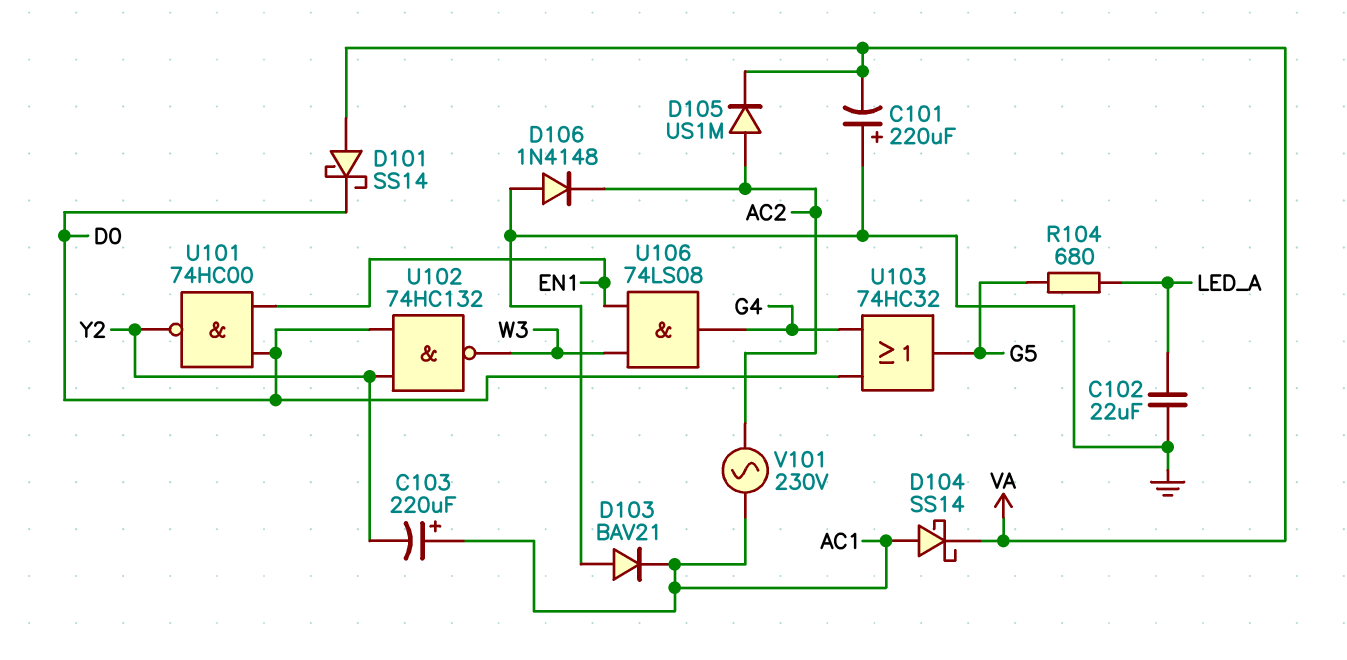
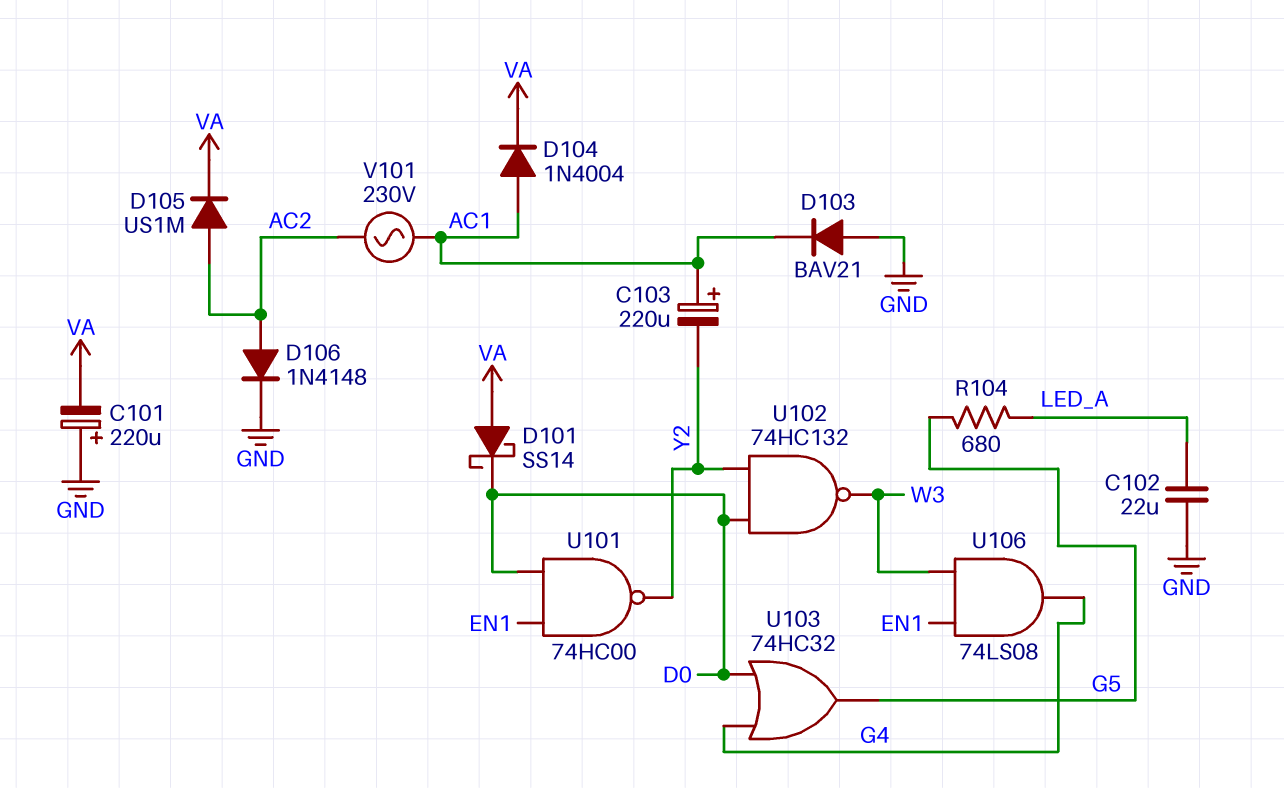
D104: schottky SS14 (A AC1, K VA) -> diode 1N4004 (A AC1, K VA)
D106: diode 1N4148 (A GND, K AC2) -> diode 1N4148 (A AC2, K GND)

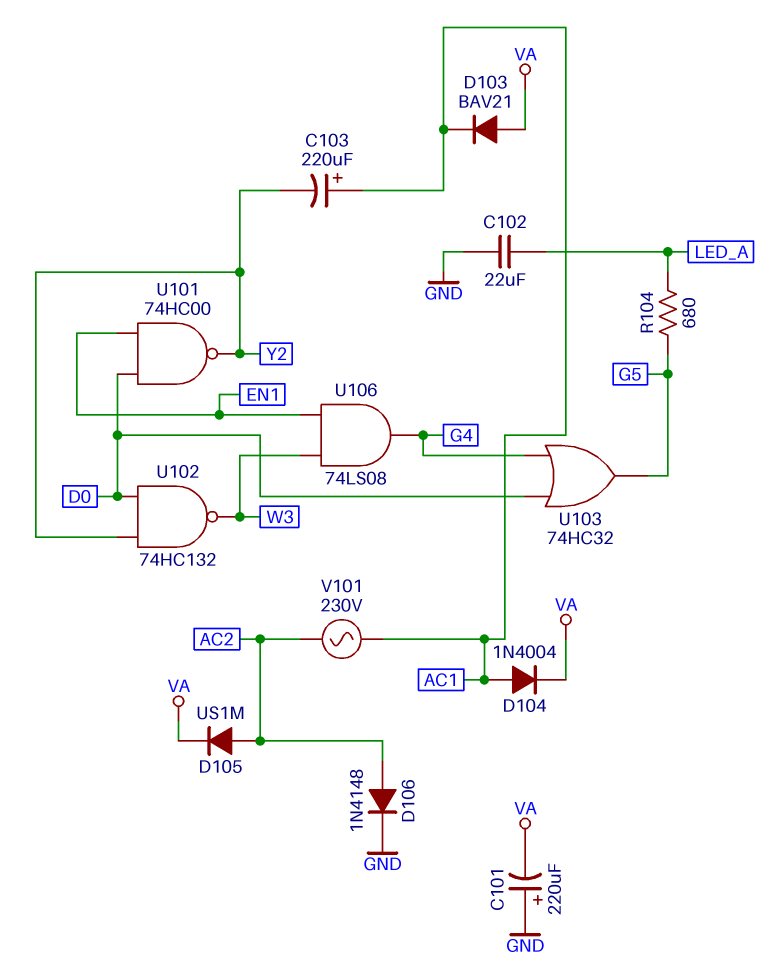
D101: schottky SS14 (A VA, K D0) -> none
D103: diode BAV21 (A GND, K AC1) -> diode BAV21 (A VA, K AC1)

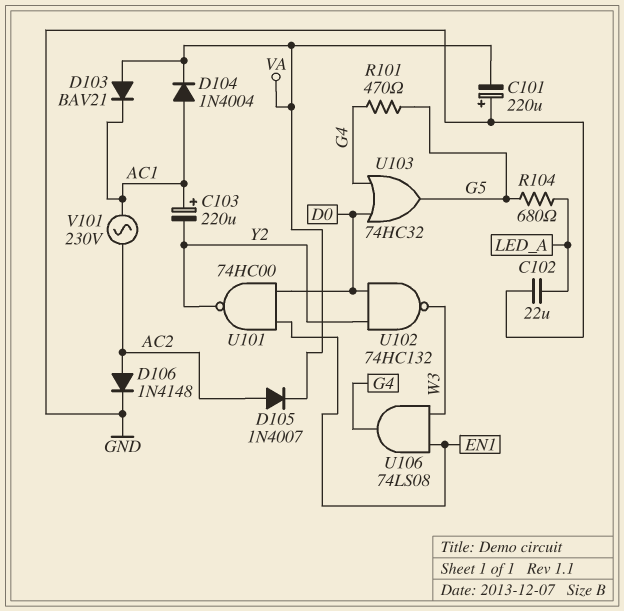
D105: diode US1M (A AC2, K VA) -> diode 1N4007 (A AC2, K VA)
R101: none -> 470 (G4, G5)

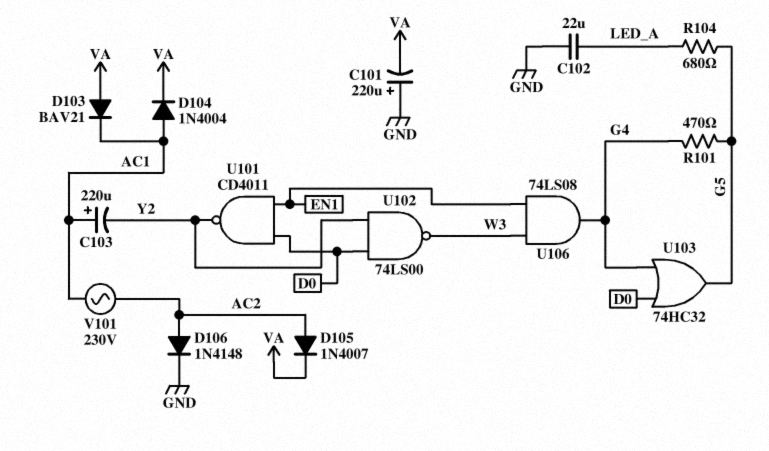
U101: NAND 74HC00 (in D0, in EN1, out Y2) -> NAND CD4011 (in D0, in EN1, out Y2)
U102: NAND 74HC132 (in D0, in Y2, out W3) -> NAND 74LS00 (in D0, in Y2, out W3)

